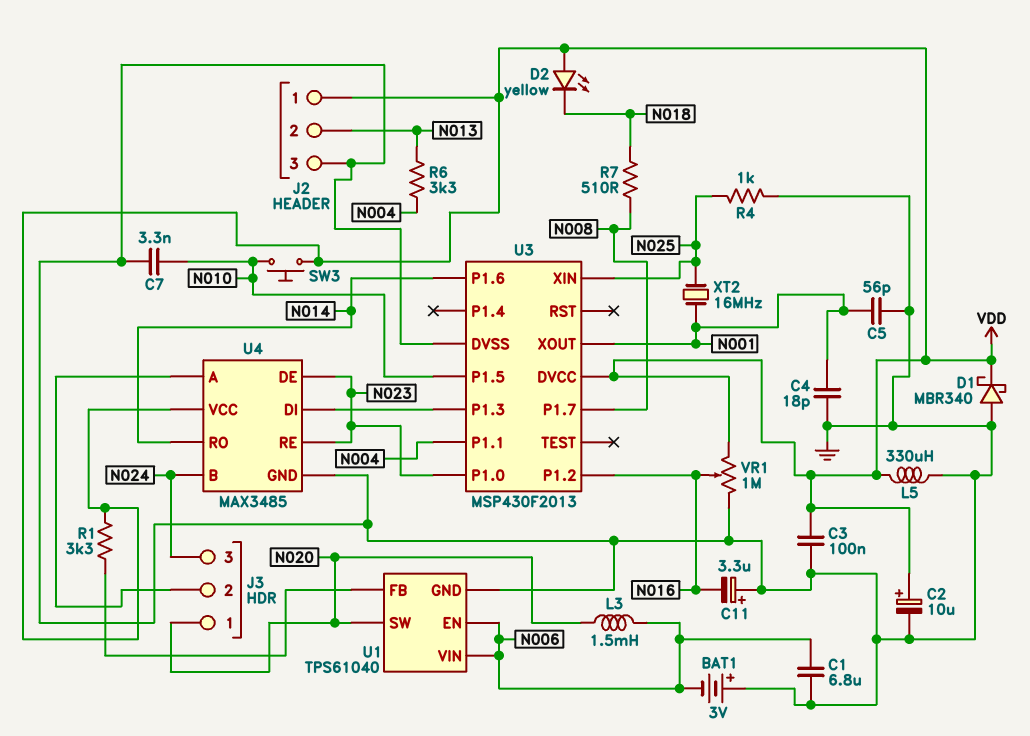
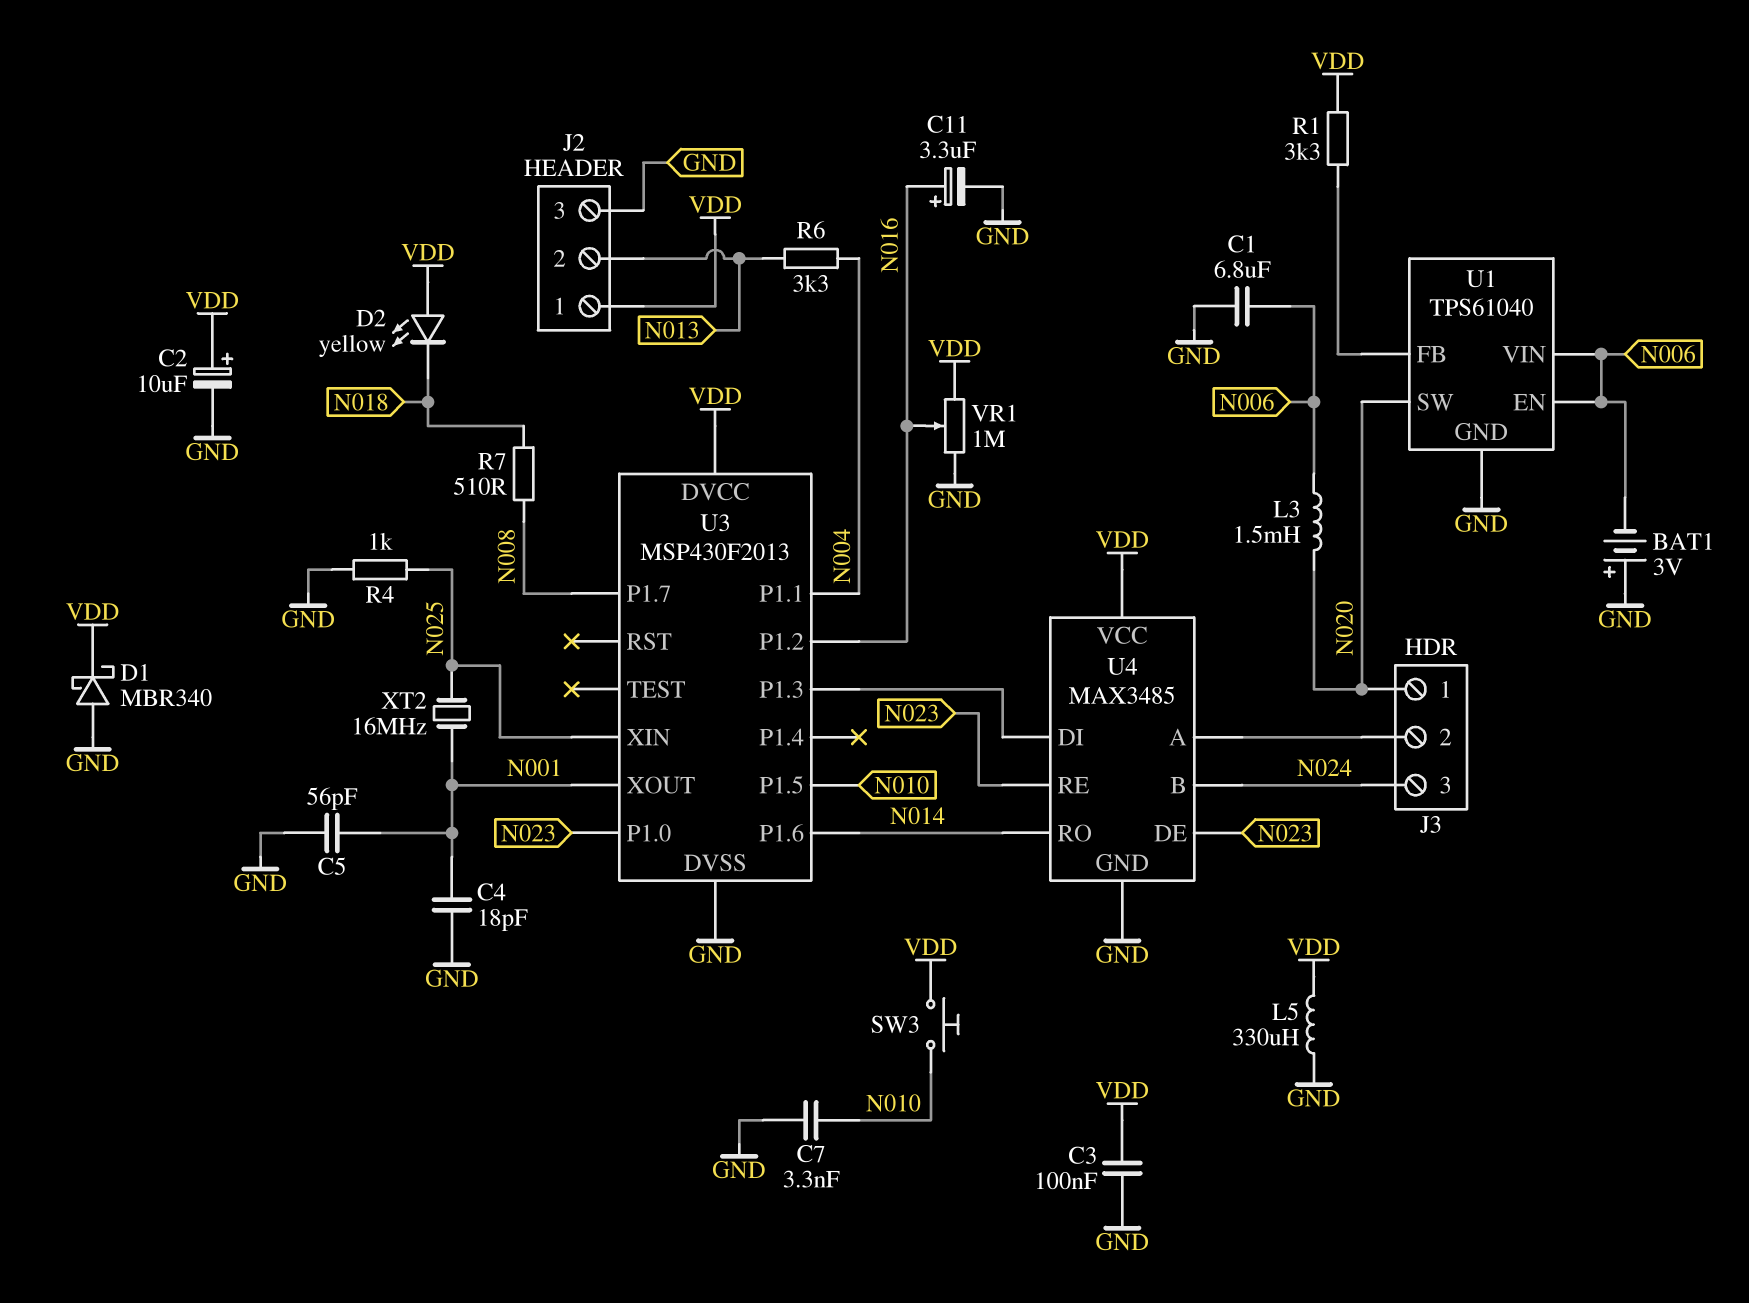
C11: 3.3uF (plus GND, minus N016) -> 3.3uF (plus N016, minus GND)

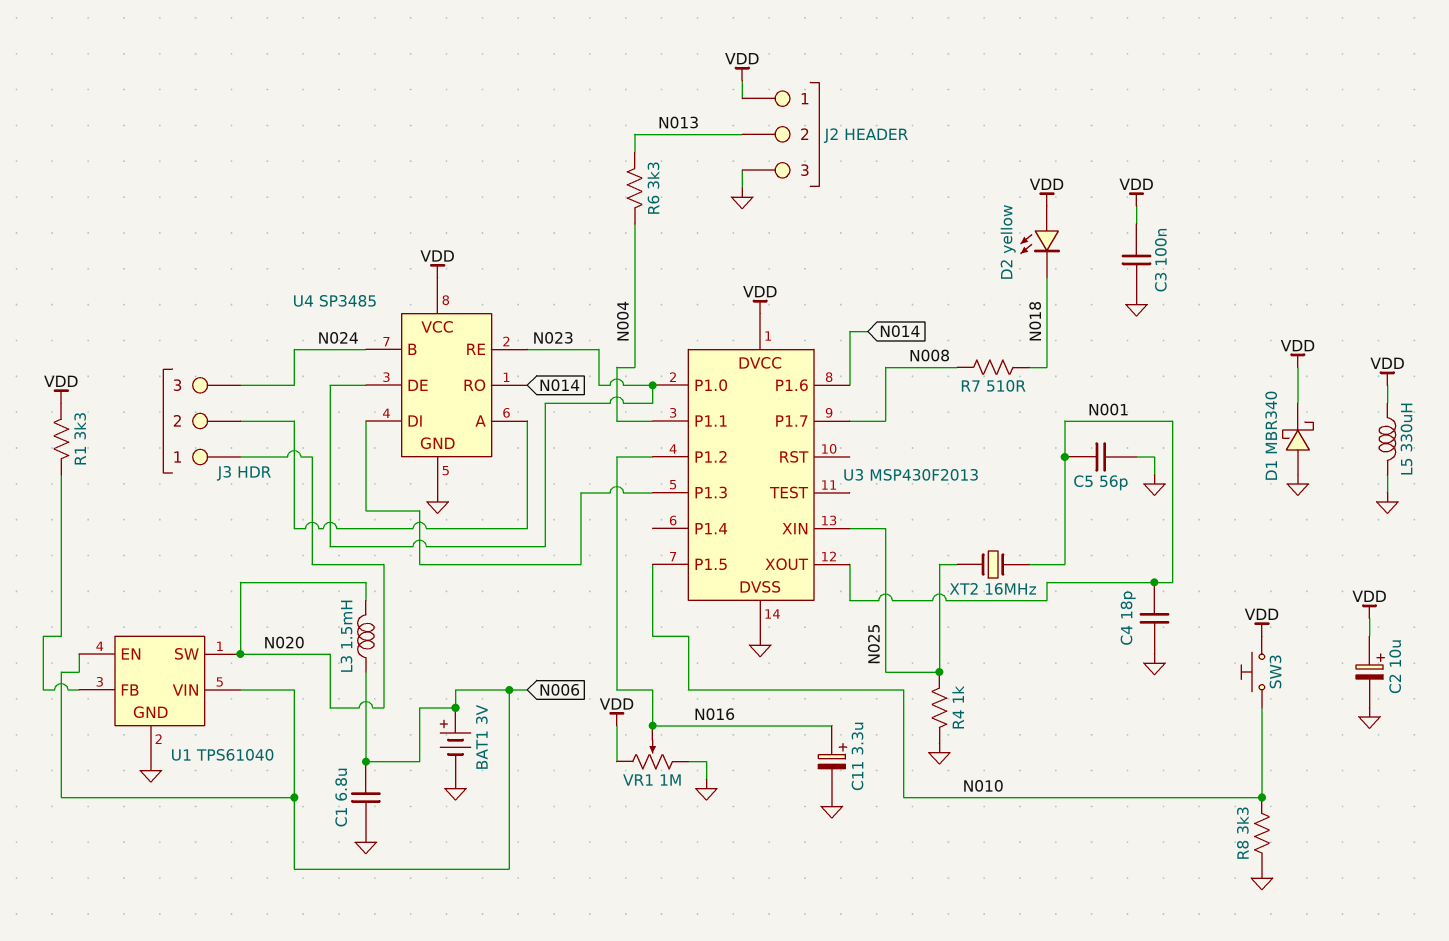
BAT1: 3V (plus GND, minus N006) -> 3V (plus N006, minus GND)
C7: 3.3nF (GND, N010) -> none
R8: none -> 3.3k (GND, N010)
U4: MAX3485 -> SP3485

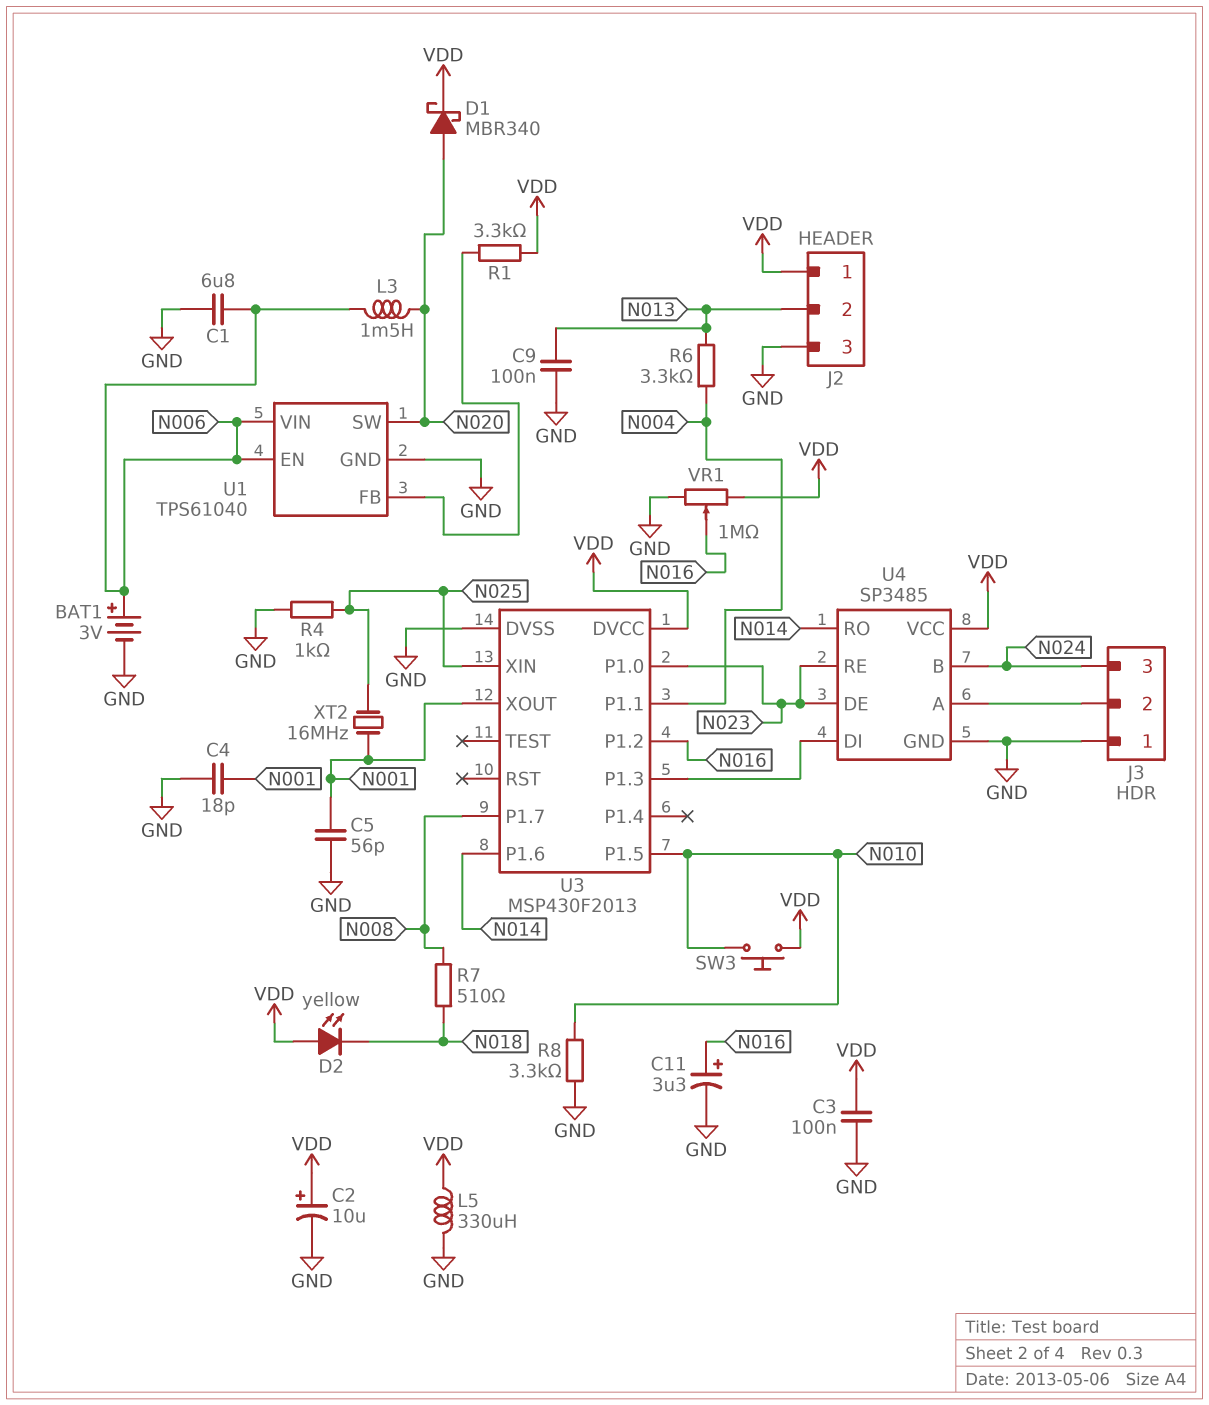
C9: none -> 100nF (GND, N013)
D1: schottky MBR340 (A GND, K VDD) -> schottky MBR340 (A N020, K VDD)
J3 pin 1: N020 -> GND

